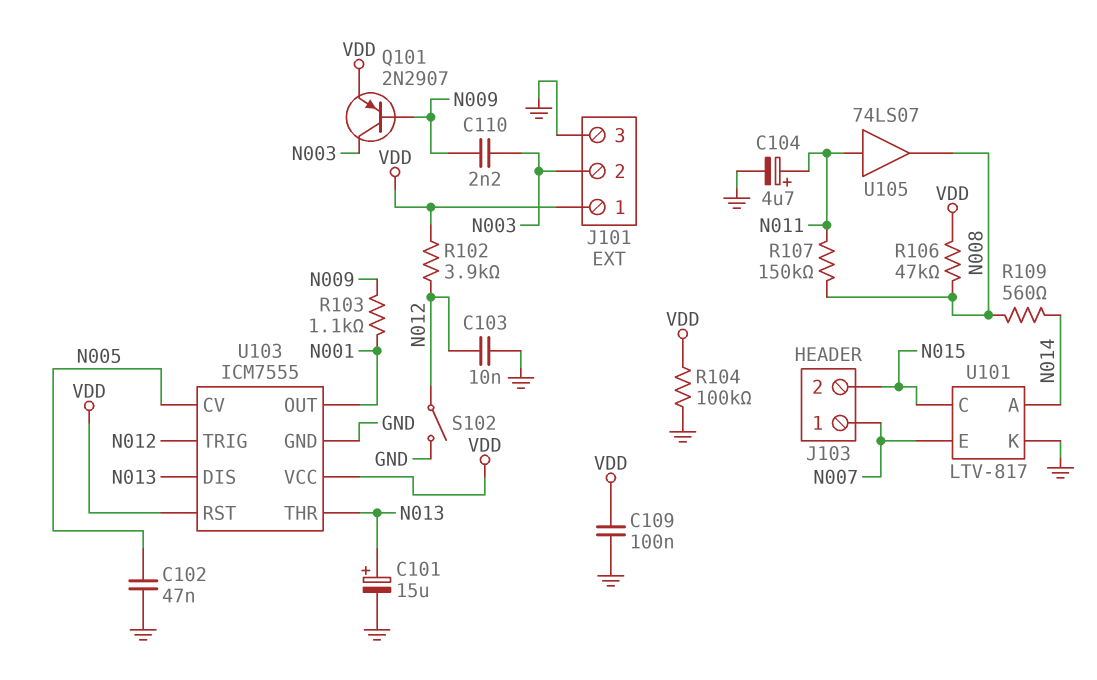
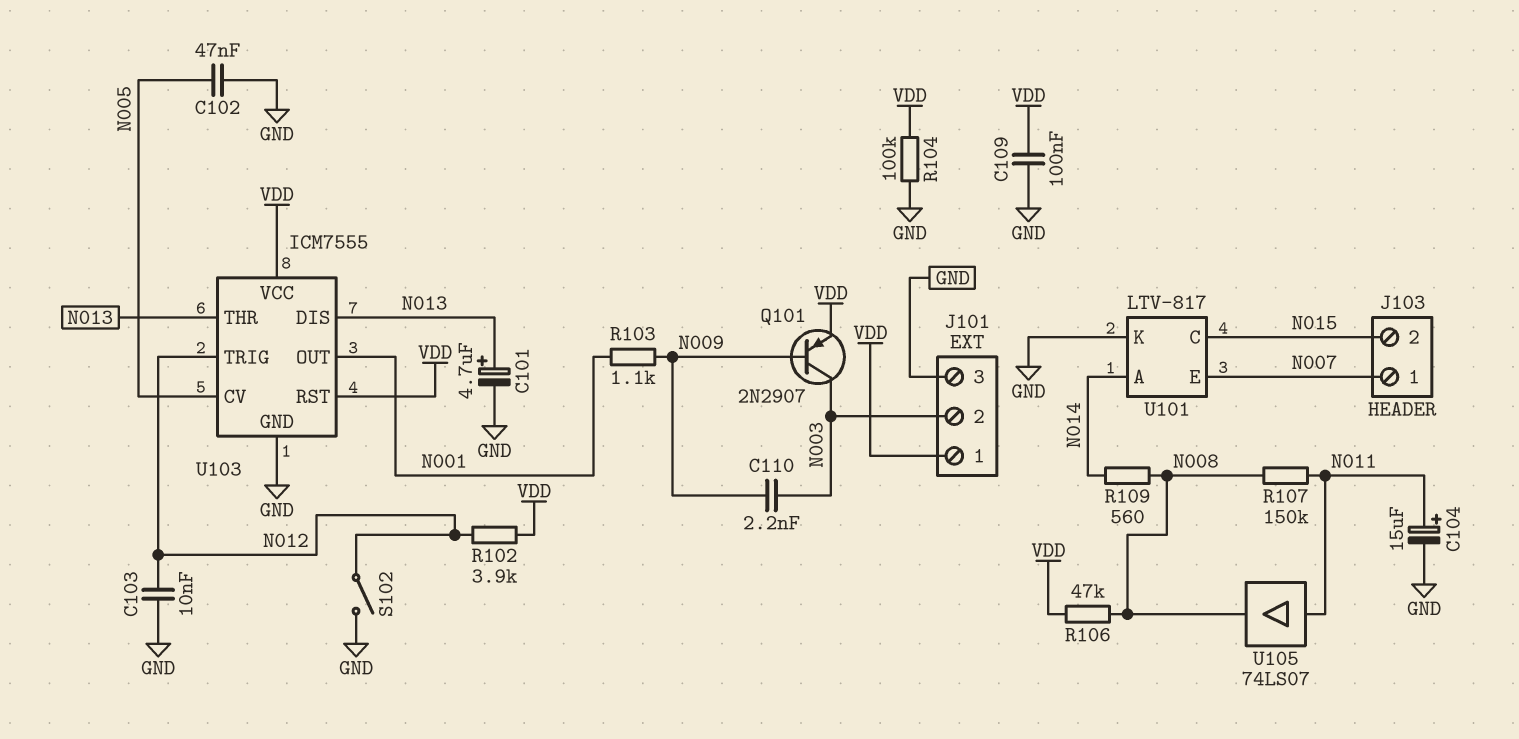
C101: 15uF (plus N013, minus GND) -> 4.7uF (plus N013, minus GND)
C104: 4.7uF (plus N011, minus GND) -> 15uF (plus N011, minus GND)

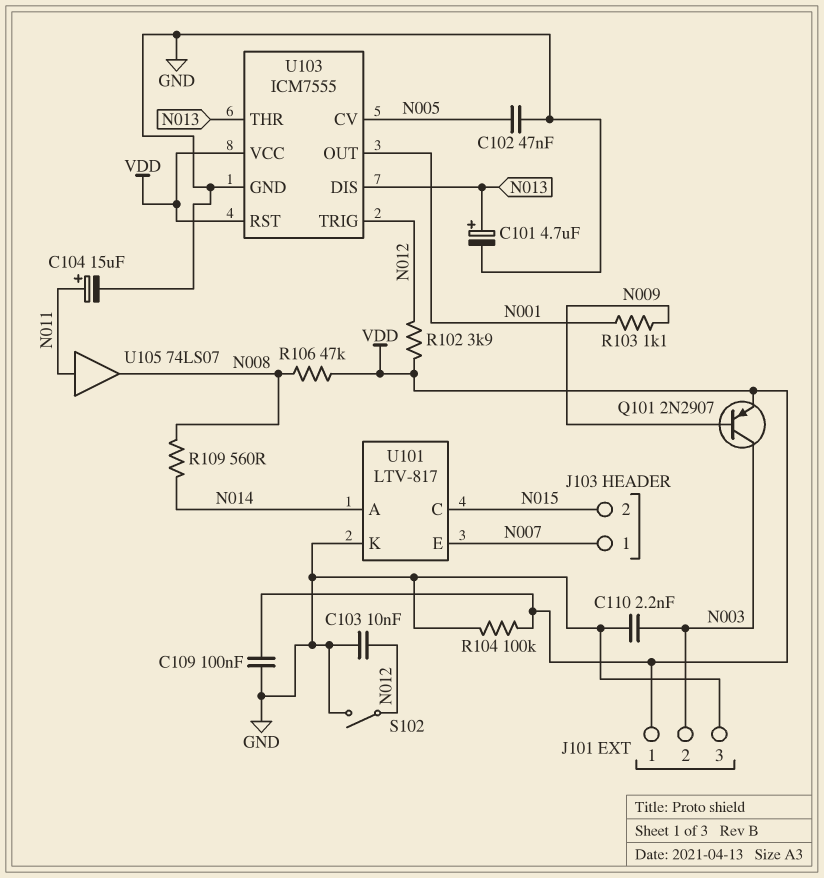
C110: 2.2nF (N003, N009) -> 2.2nF (GND, N003)
R107: 150k (N008, N011) -> none

